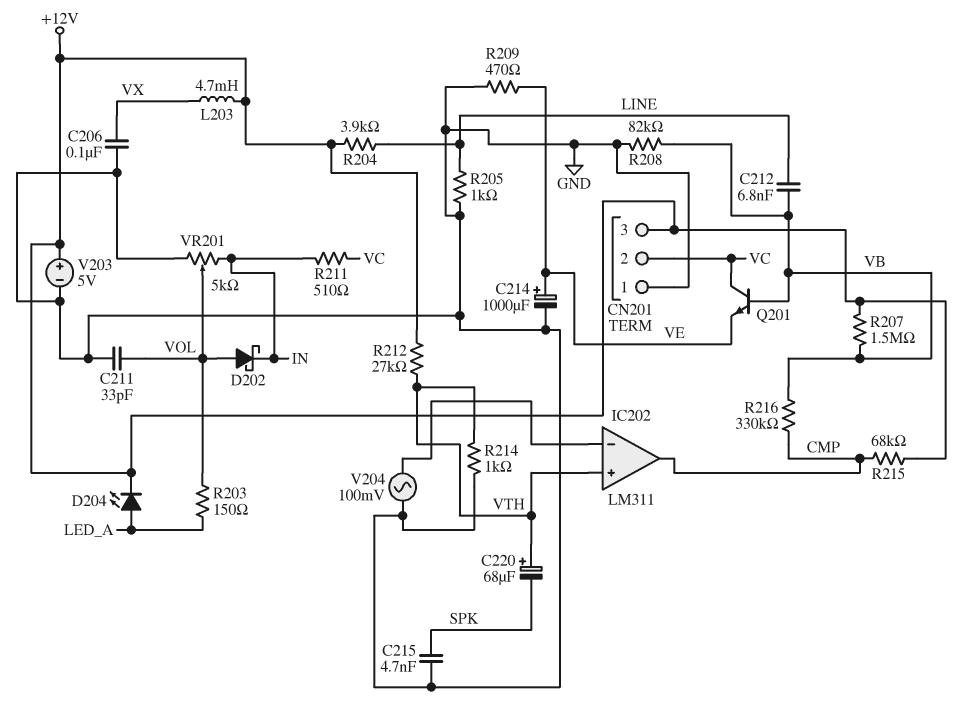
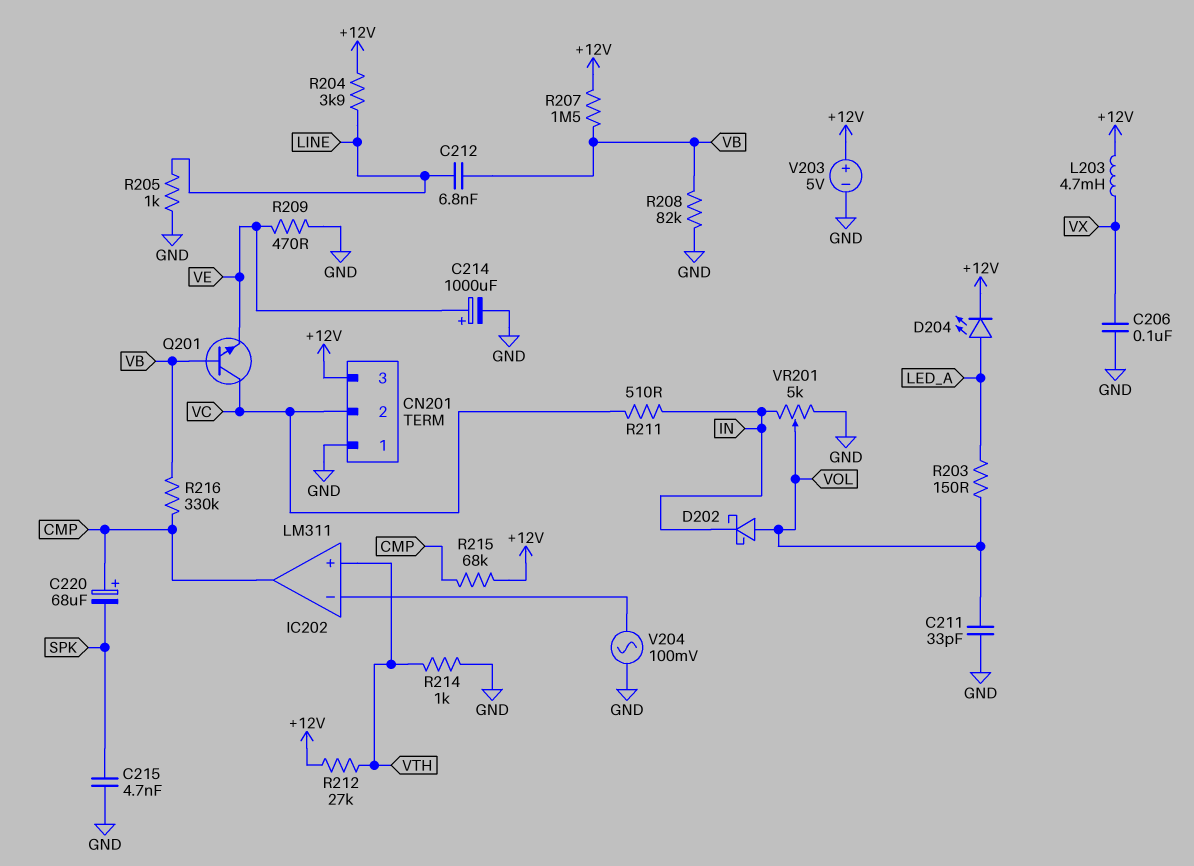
C220: 68uF (plus VTH, minus SPK) -> 68uF (plus CMP, minus SPK)

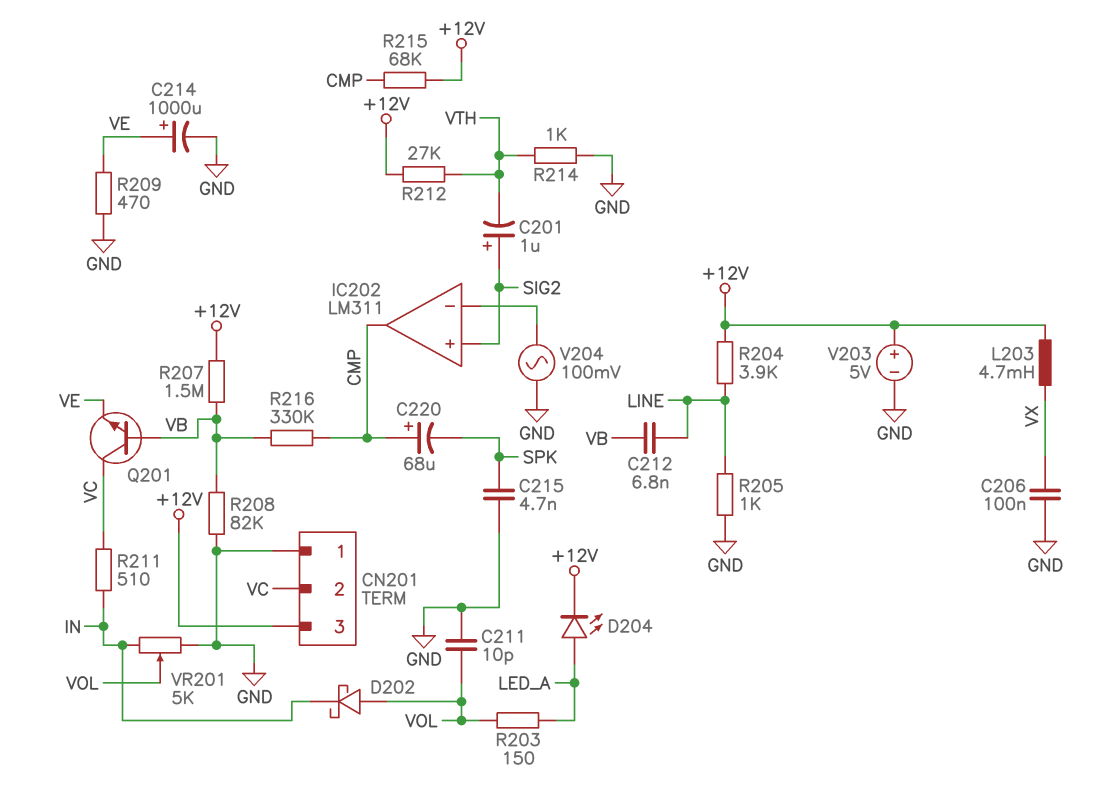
C201: none -> 1uF (plus SIG2, minus VTH)
C211: 33pF (GND, VOL) -> 10pF (GND, VOL)
IC202 pin in+: VTH -> SIG2

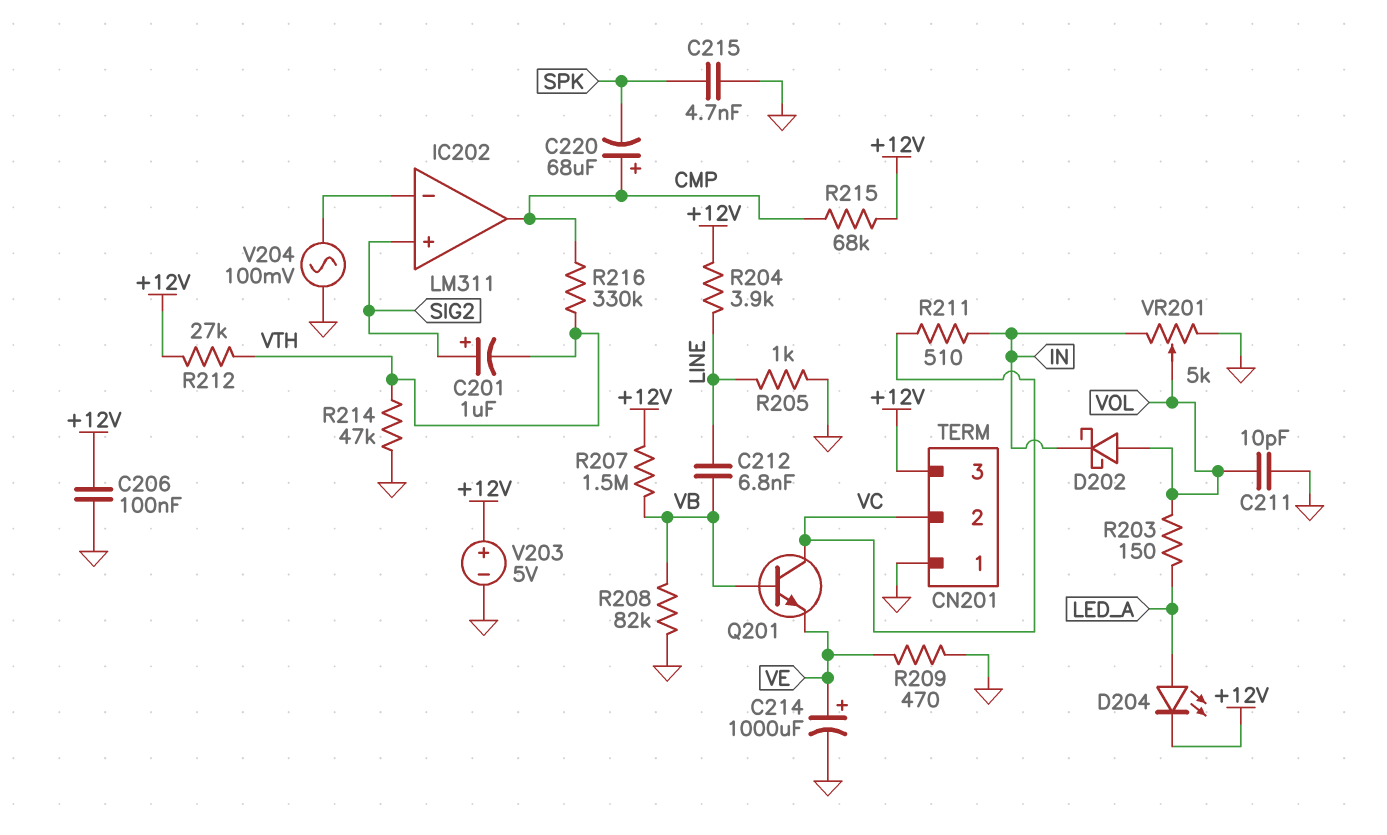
C206: 100nF (GND, VX) -> 100nF (+12V, GND)
L203: 4.7mH (+12V, VX) -> none
R214: 1k (GND, VTH) -> 47k (GND, VTH)
R216: 330k (CMP, VB) -> 330k (CMP, VTH)

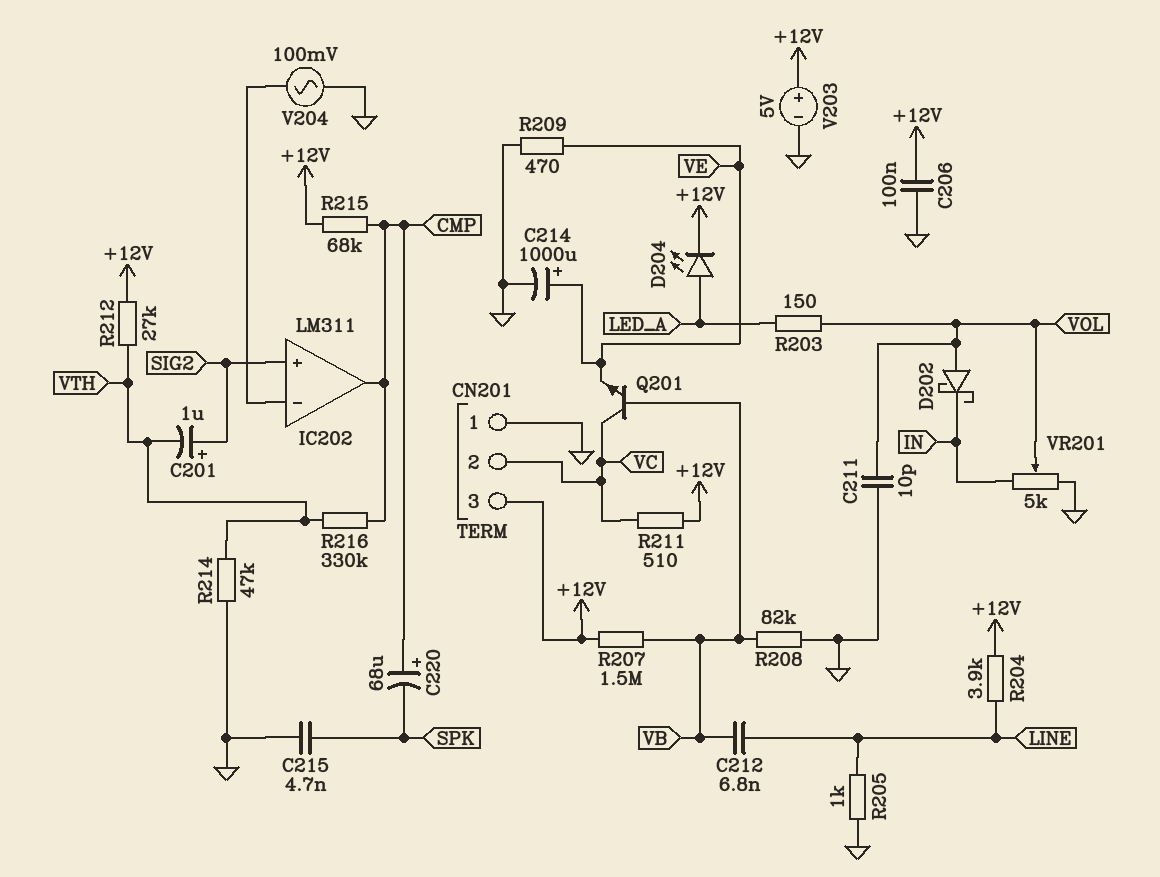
R211: 510 (IN, VC) -> 510 (+12V, VC)

